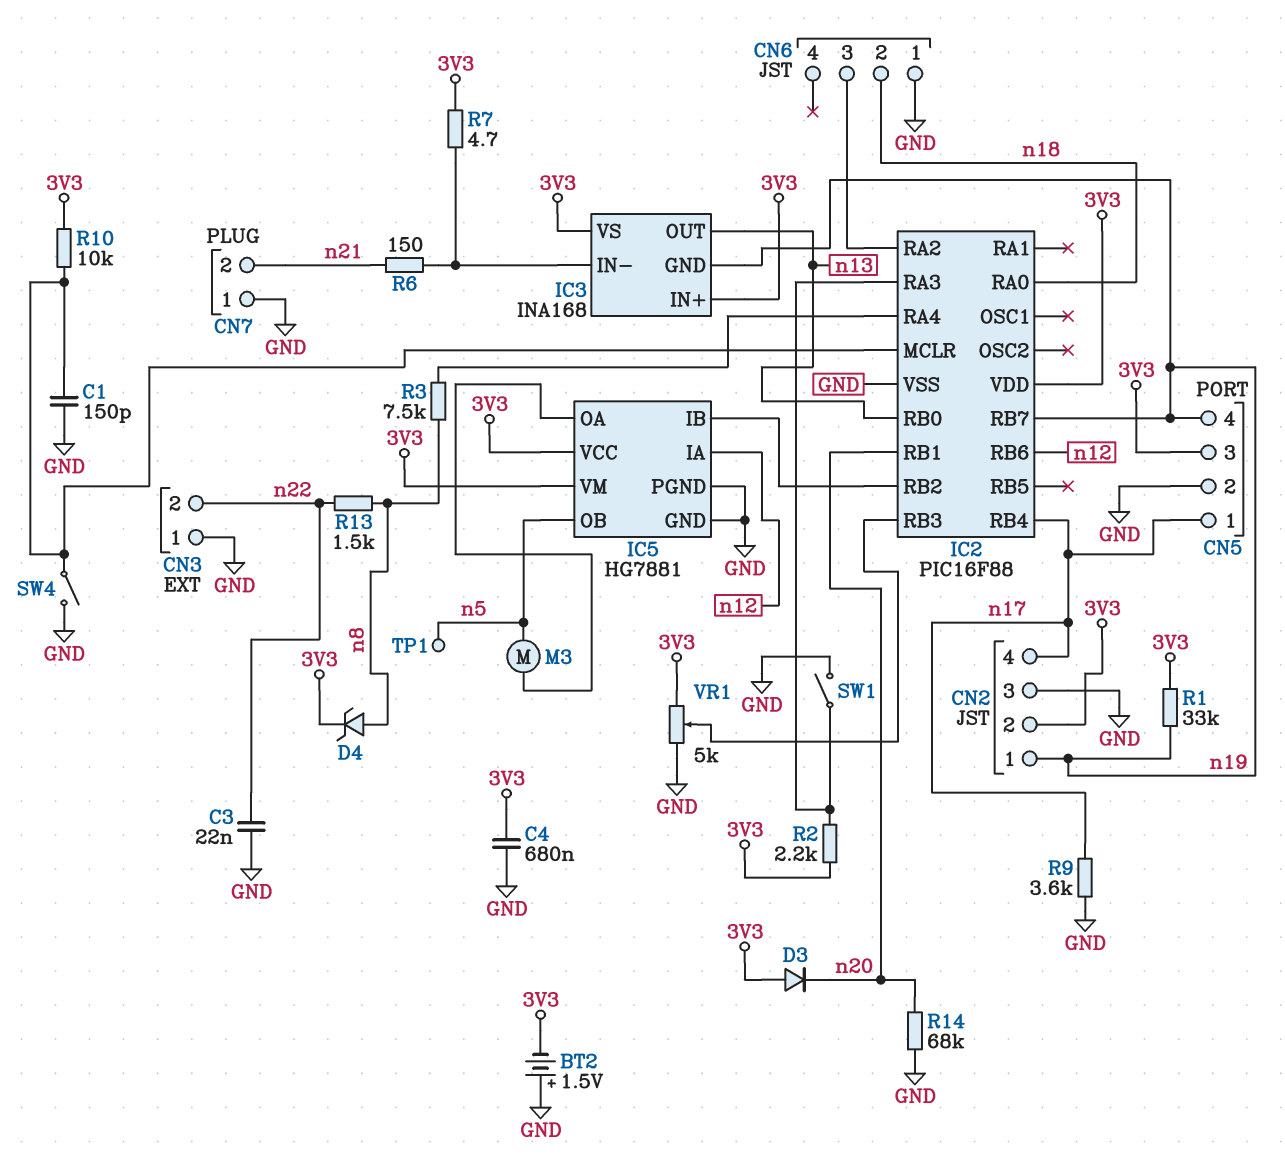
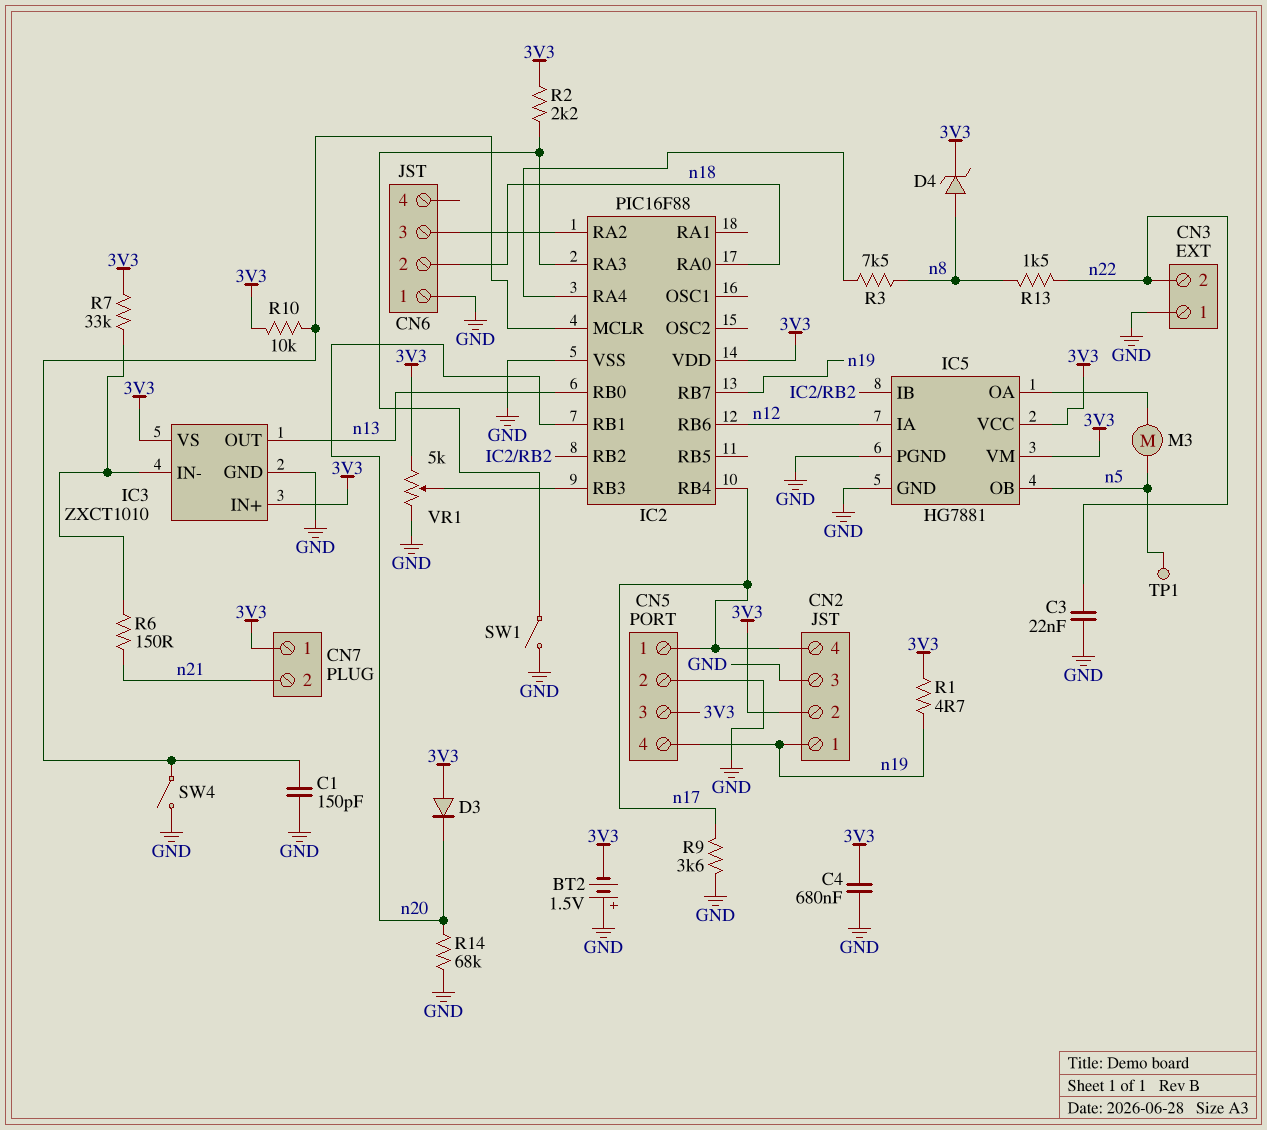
CN7 pin 1: GND -> 3V3
IC3: INA168 -> ZXCT1010
IC3 pin GND: n19 -> GND
R1: 33k (3V3, n19) -> 4.7 (3V3, n19)
R7: 4.7 (3V3, IC3/IN-) -> 33k (3V3, IC3/IN-)

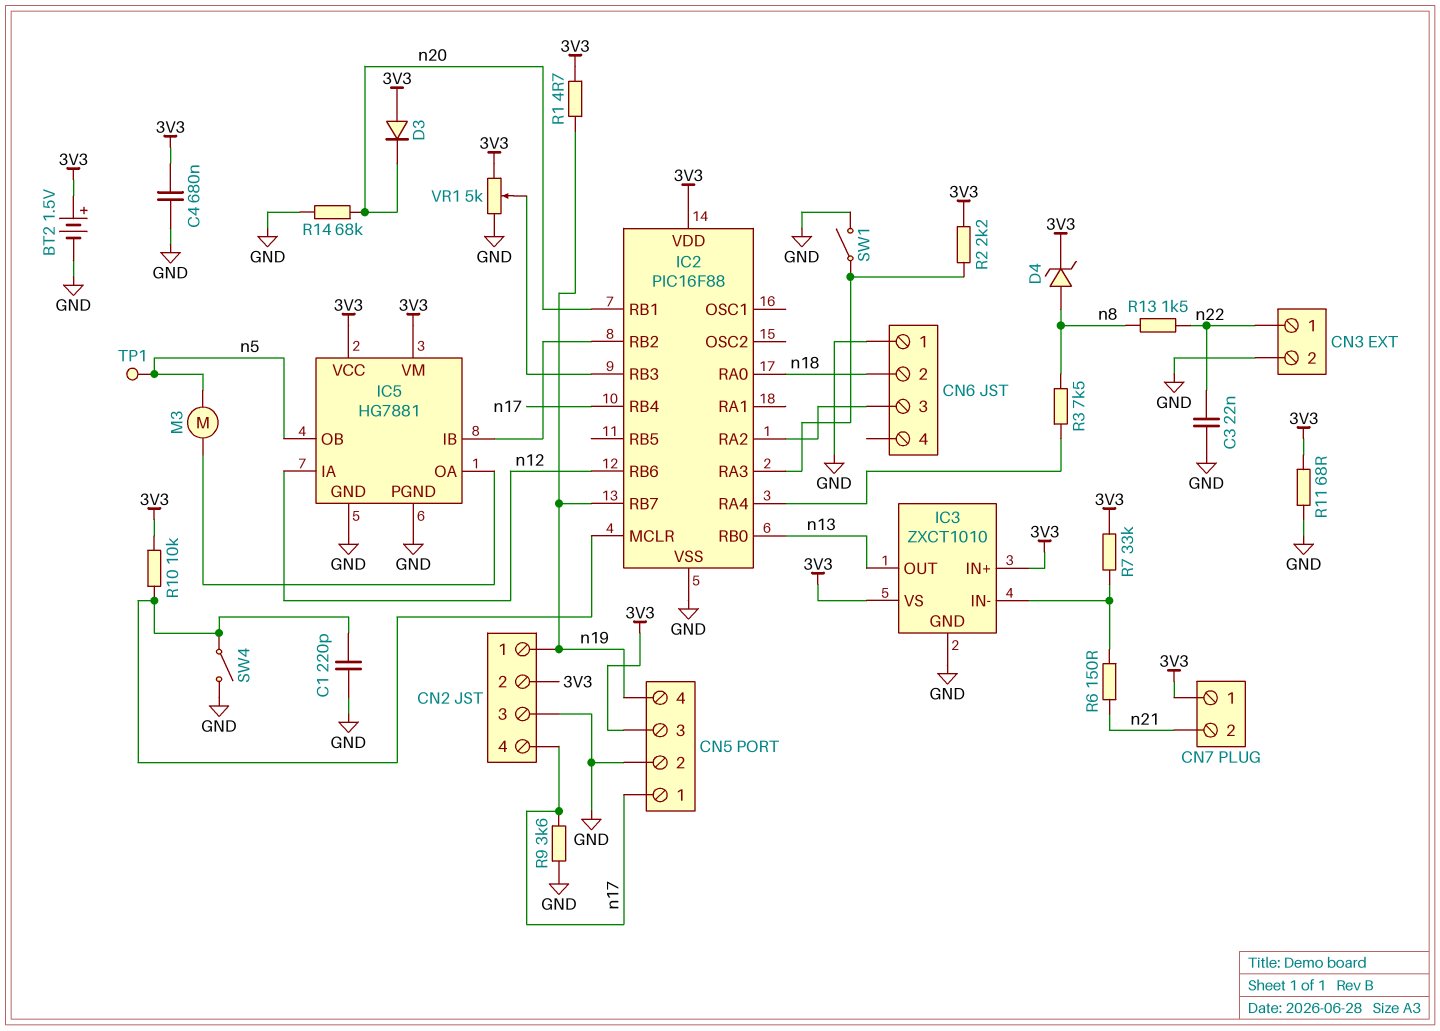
BT2: 1.5V (plus GND, minus 3V3) -> 1.5V (plus 3V3, minus GND)
C1: 150pF (GND, IC2/MCLR) -> 220pF (GND, IC2/MCLR)
CN3 pin 1: GND -> n22
CN3 pin 2: n22 -> GND
R11: none -> 68 (3V3, GND)

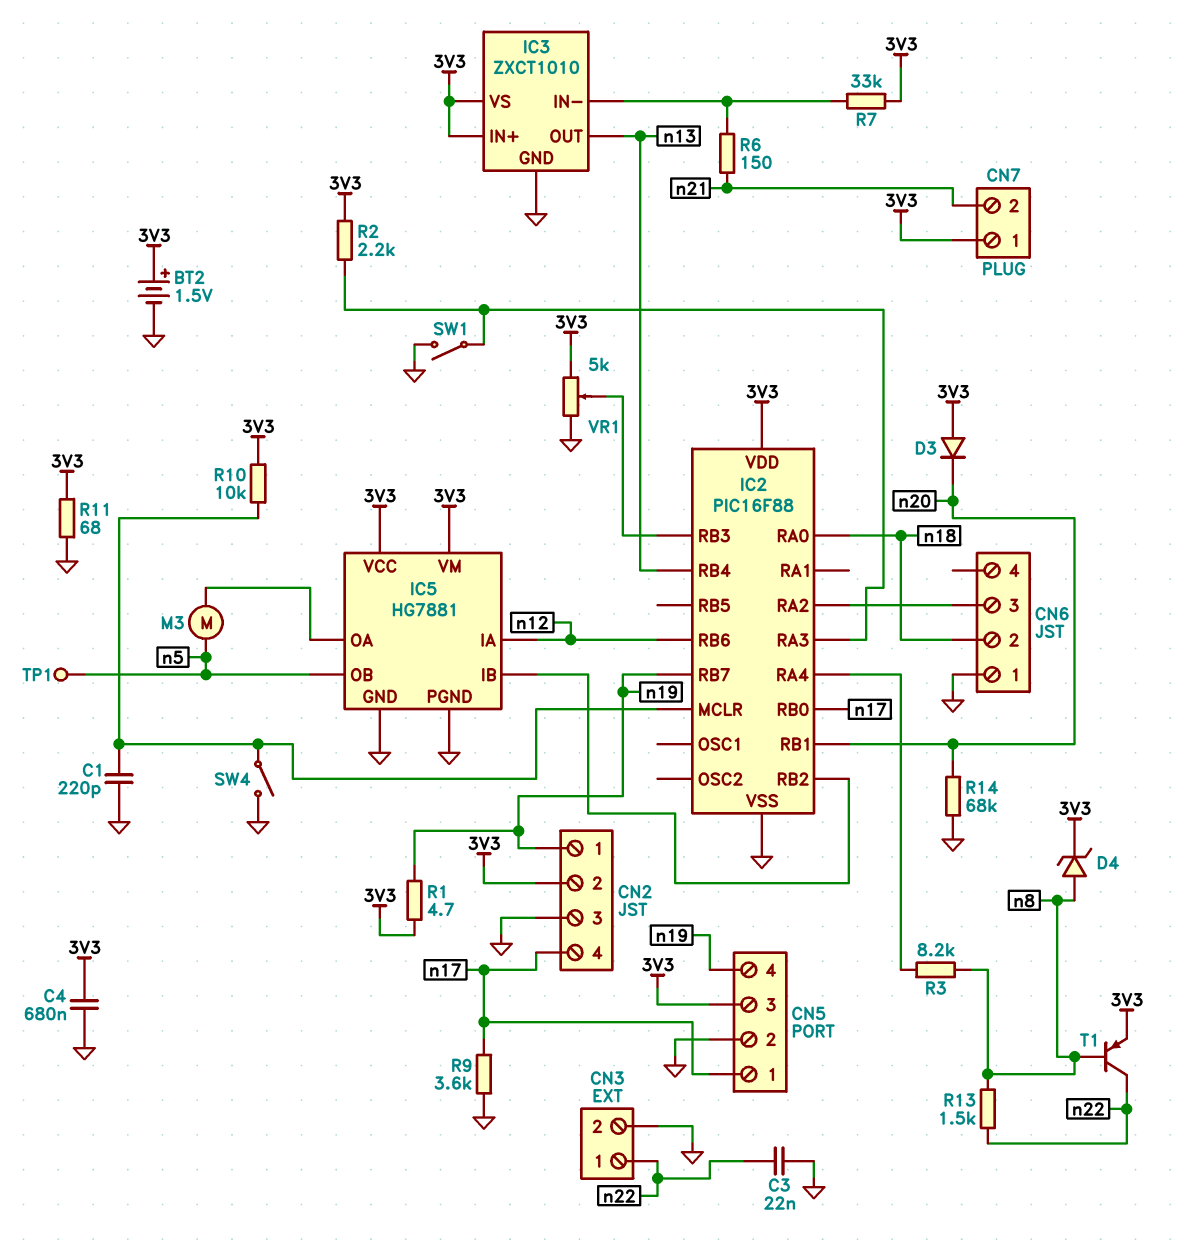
IC2 pin RB0: n13 -> n17
IC2 pin RB4: n17 -> n13
R3: 7.5k (IC2/RA4, n8) -> 8.2k (IC2/RA4, n8)
T1: none -> PNP (B n8, C n22, E 3V3)

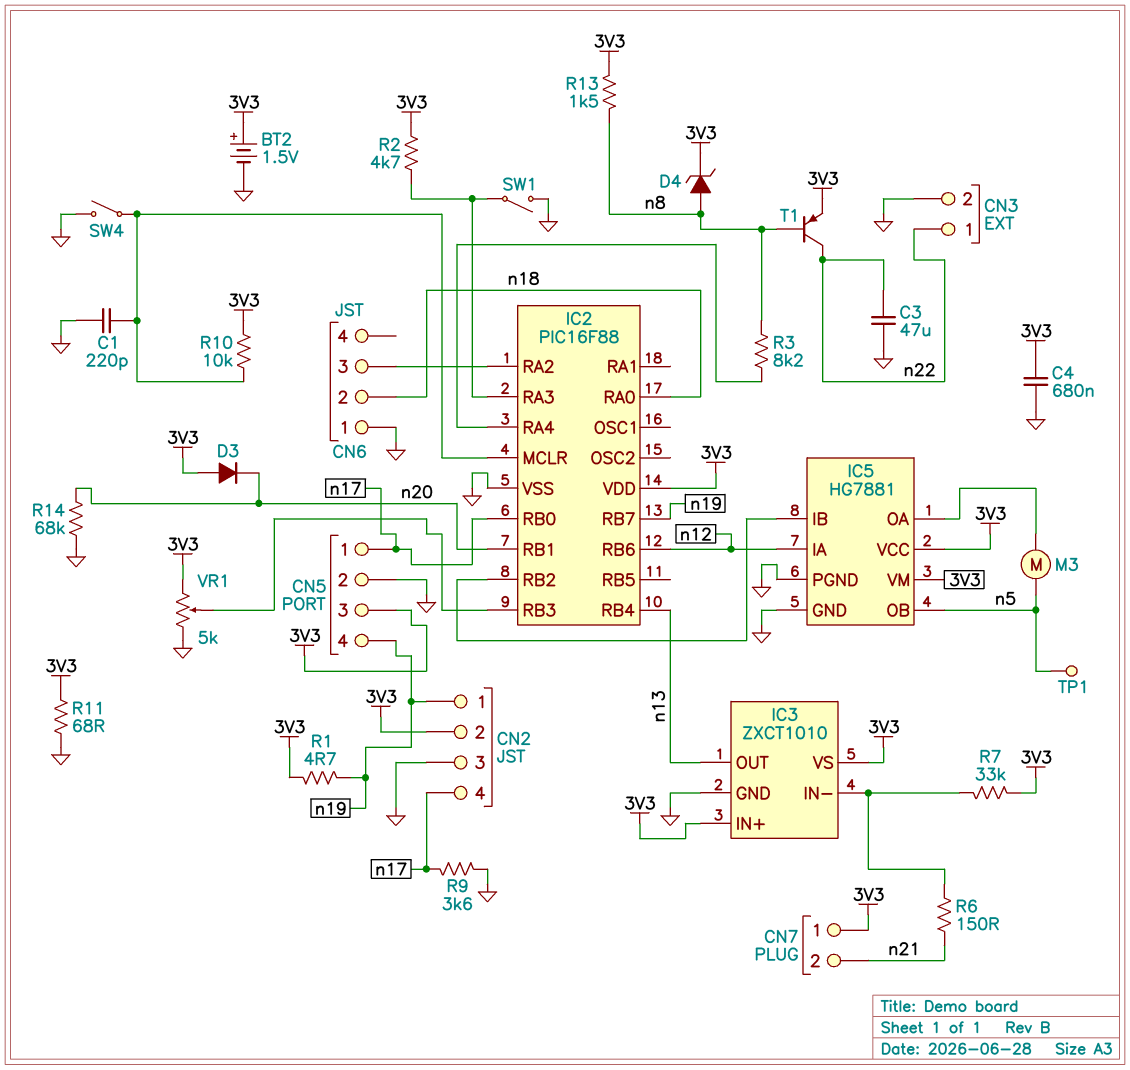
C3: 22nF (GND, n22) -> 47uF (GND, n22)
R2: 2.2k (3V3, IC2/RA3) -> 4.7k (3V3, IC2/RA3)
R13: 1.5k (n8, n22) -> 1.5k (3V3, n8)

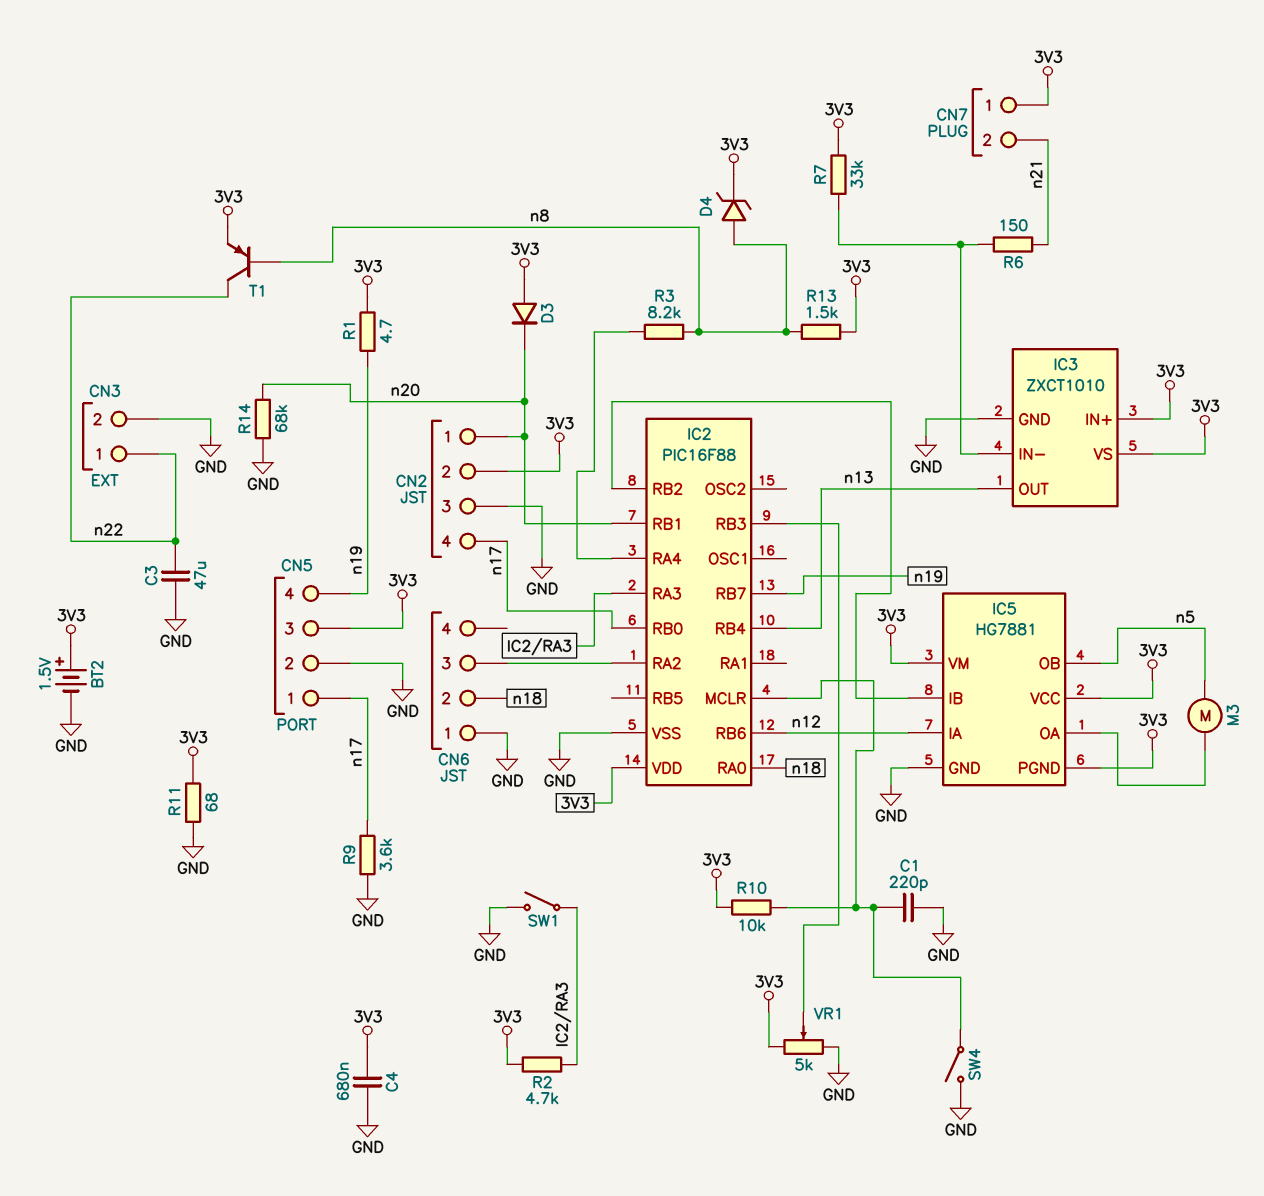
CN2 pin 1: n19 -> n20
IC5 pin PGND: GND -> 3V3
TP1: test point (n5) -> none

